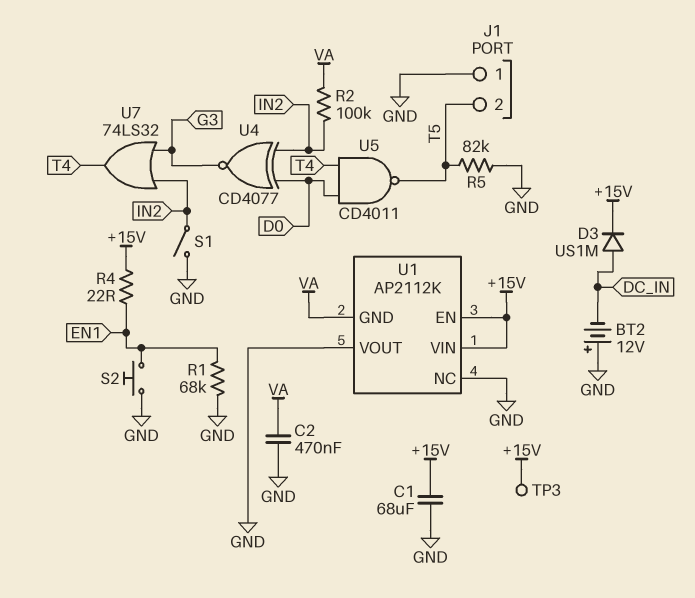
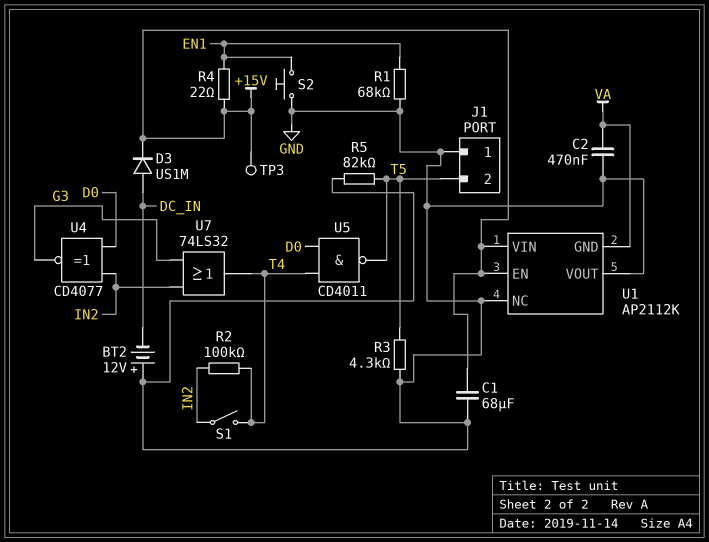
R2: 100k (IN2, VA) -> 100k (IN2, T4)
R3: none -> 4.3k (GND, T5)
S1: switch (GND, IN2) -> switch (IN2, T4)

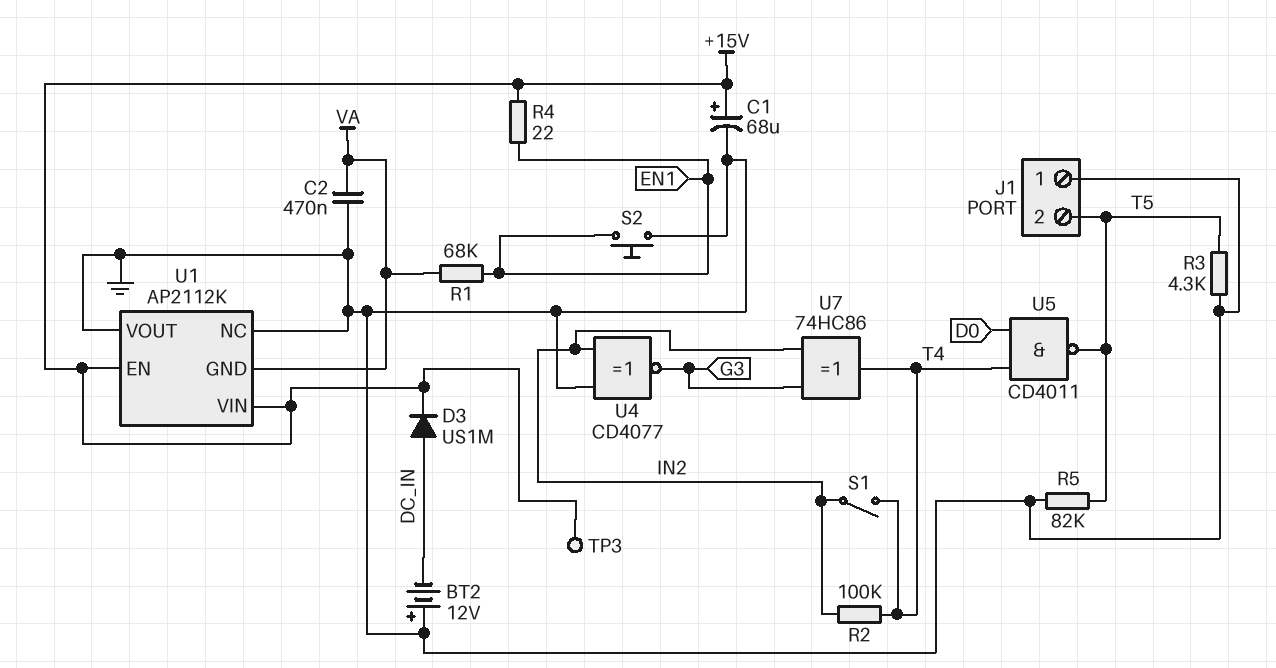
C1: 68uF (+15V, GND) -> 68uF (plus +15V, minus GND)
R1: 68k (EN1, GND) -> 68k (EN1, VA)
U4: XNOR CD4077 (in D0, in IN2, out G3) -> XNOR CD4077 (in GND, in IN2, out G3)
U7: OR 74LS32 (in G3, in IN2, out T4) -> XOR 74HC86 (in G3, in IN2, out T4)

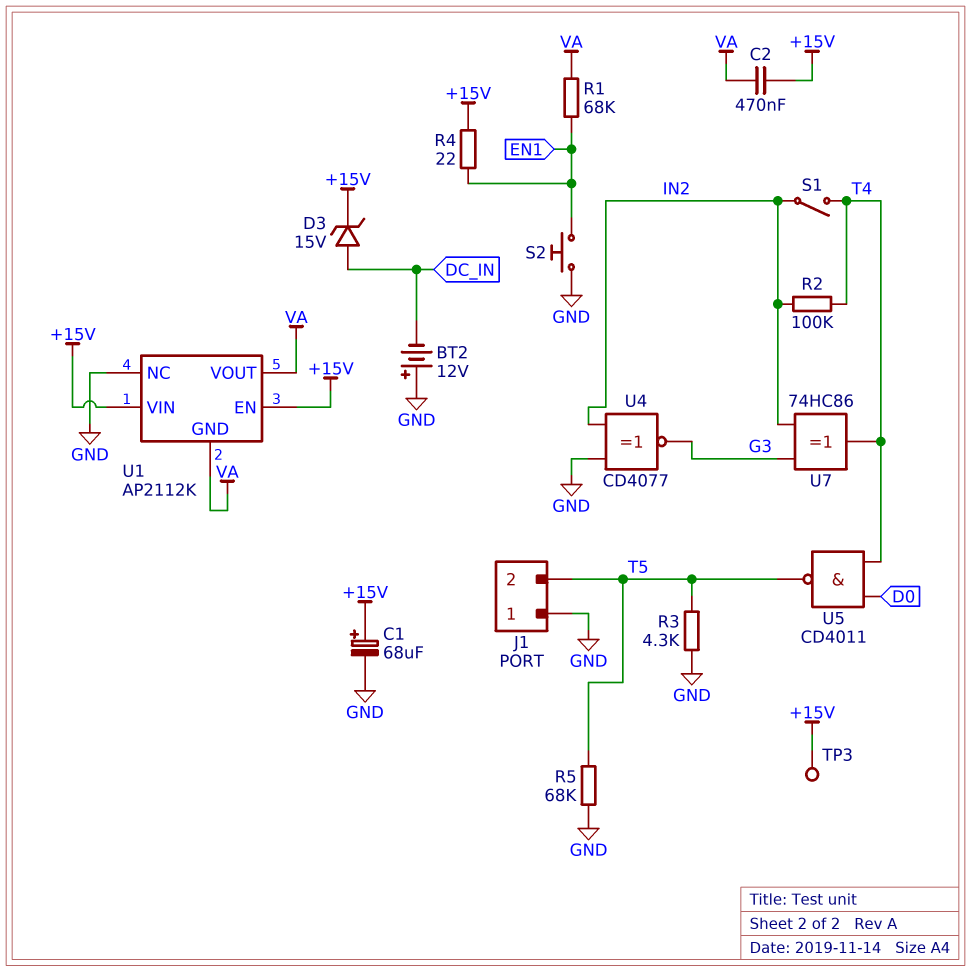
C2: 470nF (GND, VA) -> 470nF (+15V, VA)
D3: diode US1M (A DC_IN, K +15V) -> zener 15V (A DC_IN, K +15V)
R5: 82k (GND, T5) -> 68k (GND, T5)
U1 pin VOUT: GND -> VA

